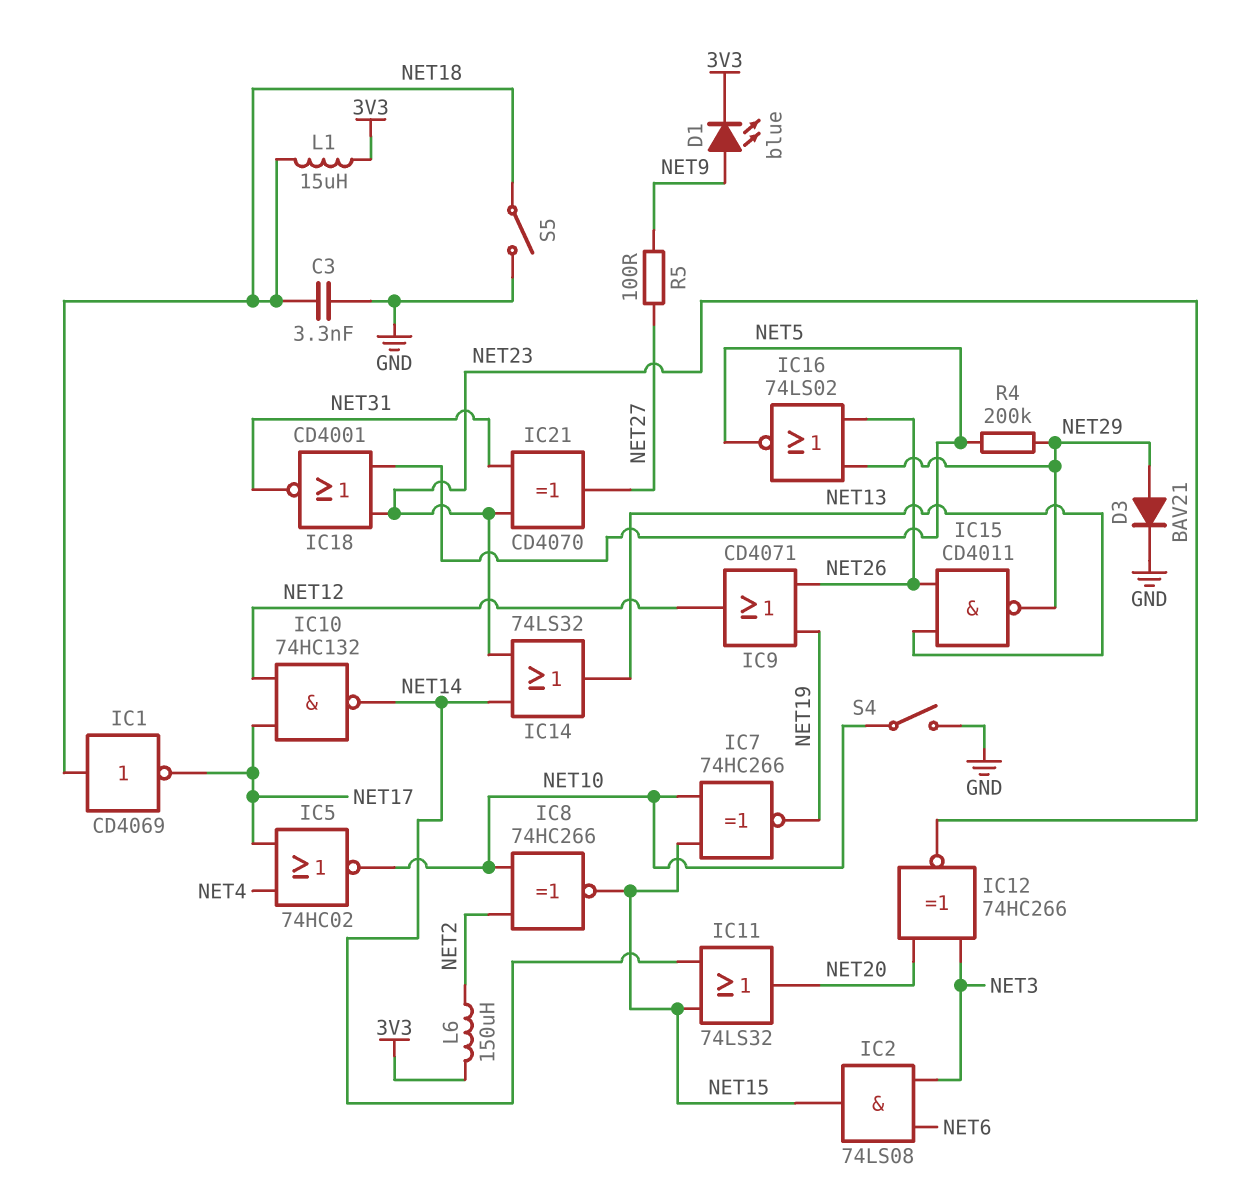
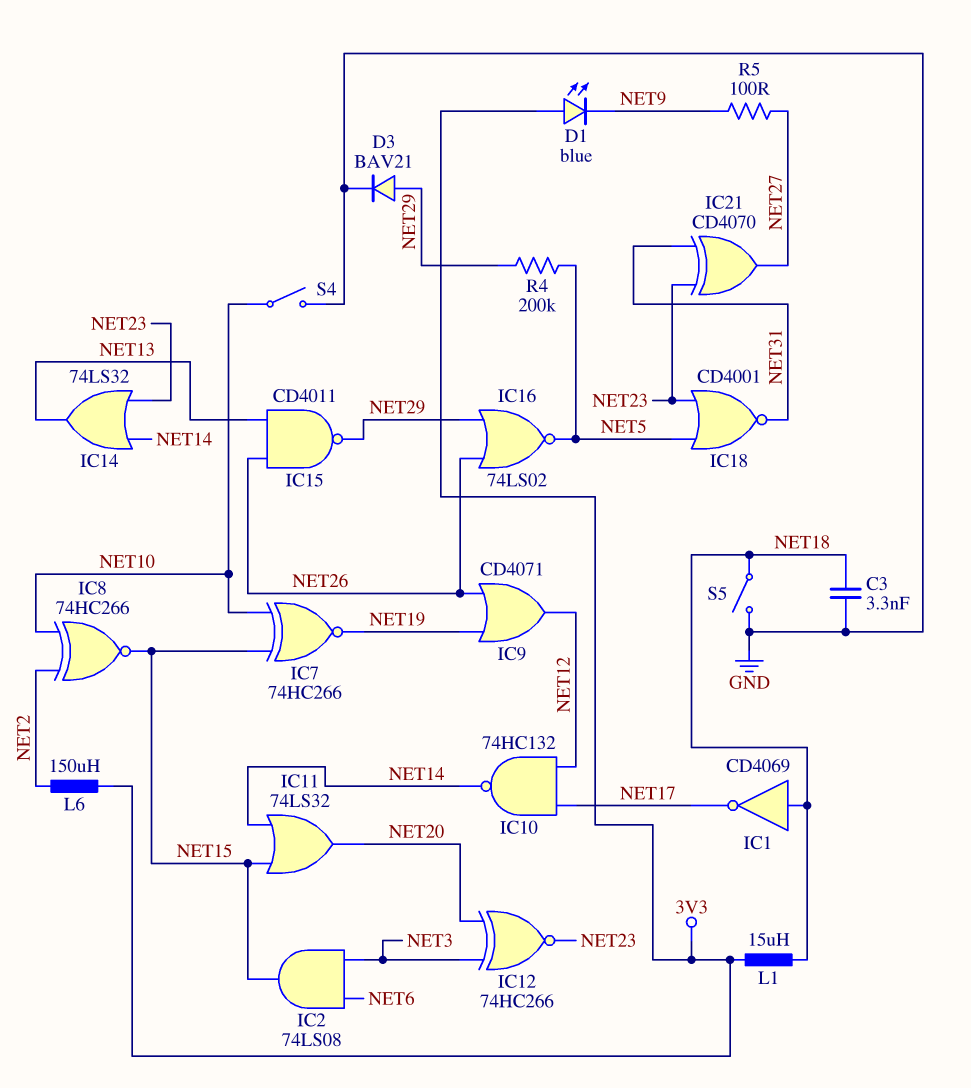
D1: LED blue (A NET9, K 3V3) -> LED blue (A 3V3, K NET9)
IC5: NOR 74HC02 (in NET4, in NET17, out NET10) -> none

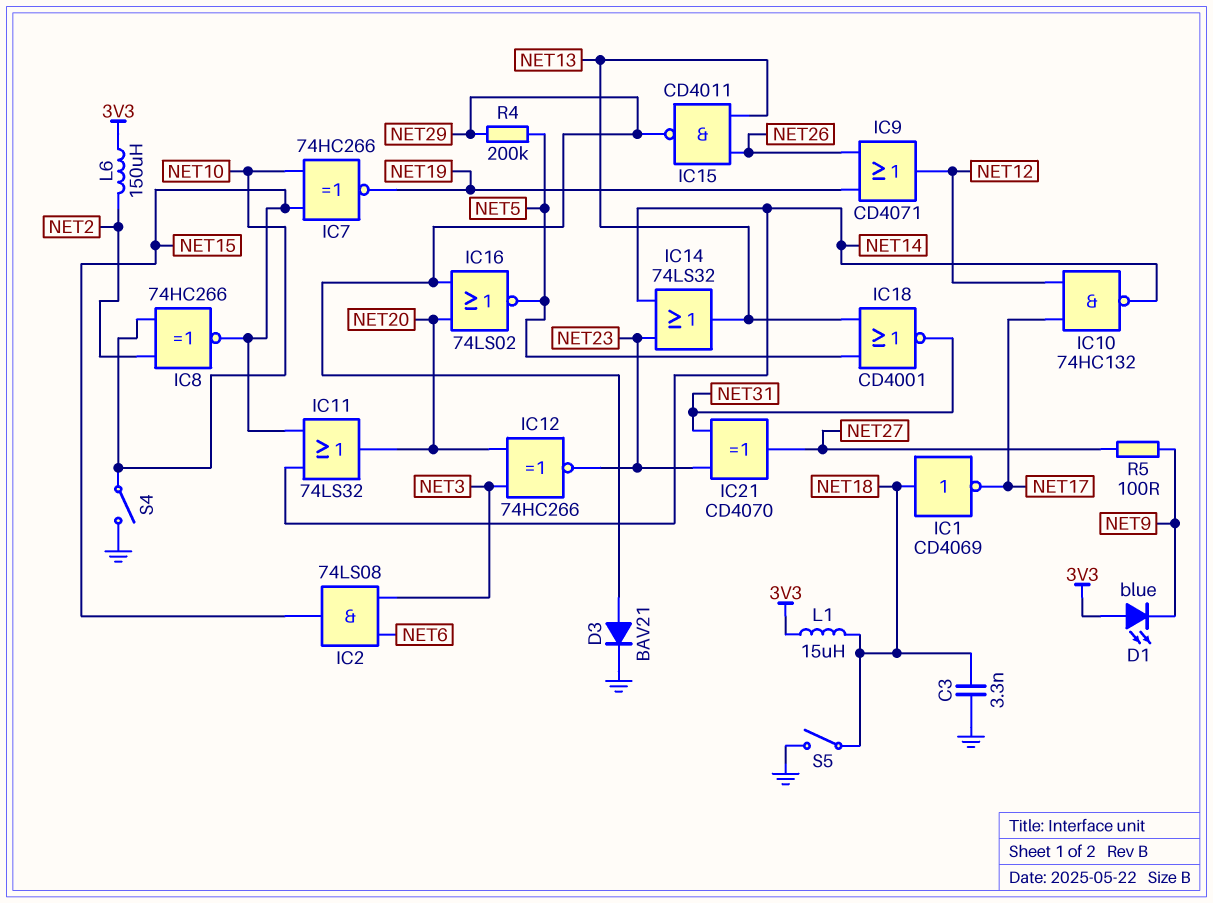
IC16: NOR 74LS02 (in NET26, in NET29, out NET5) -> NOR 74LS02 (in NET20, in NET29, out NET5)
IC18: NOR CD4001 (in NET5, in NET23, out NET31) -> NOR CD4001 (in NET5, in NET13, out NET31)

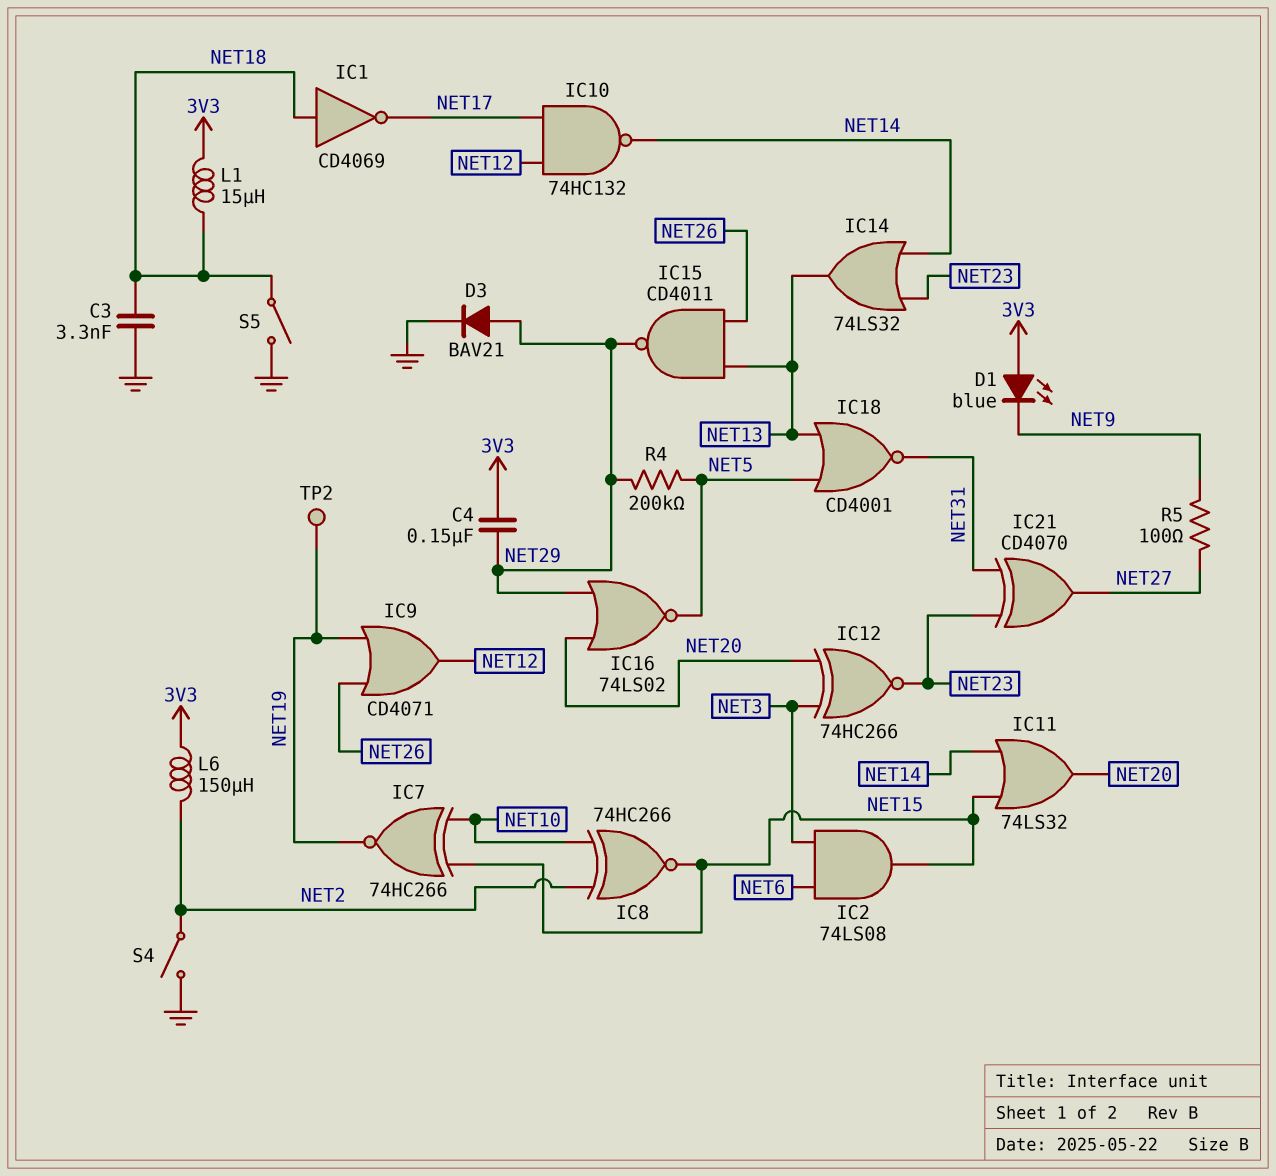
C4: none -> 150nF (3V3, NET29)
S4: switch (GND, NET10) -> switch (GND, NET2)
TP2: none -> test point (NET19)

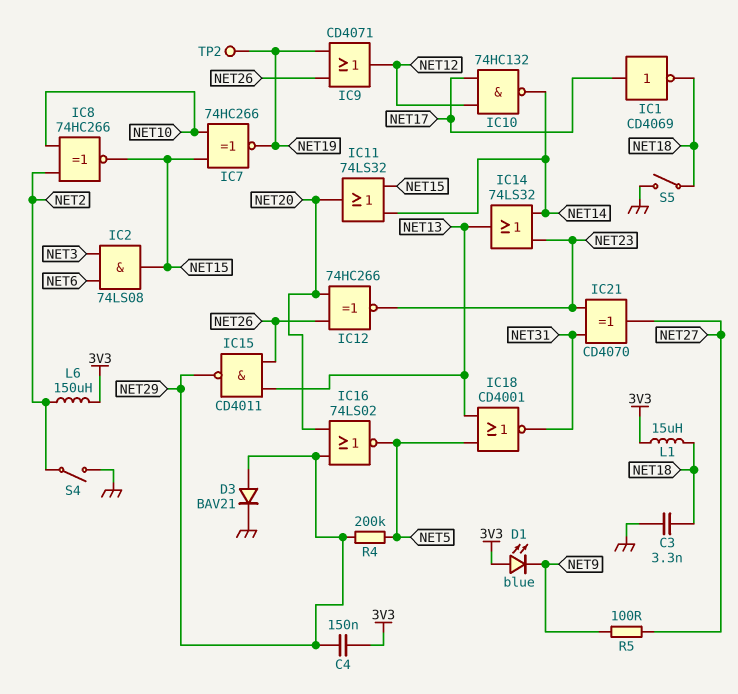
IC1: NOT CD4069 (in NET18, out NET17) -> NOT CD4069 (in NET17, out NET18)
IC12: XNOR 74HC266 (in NET3, in NET20, out NET23) -> XNOR 74HC266 (in NET20, in NET26, out NET23)

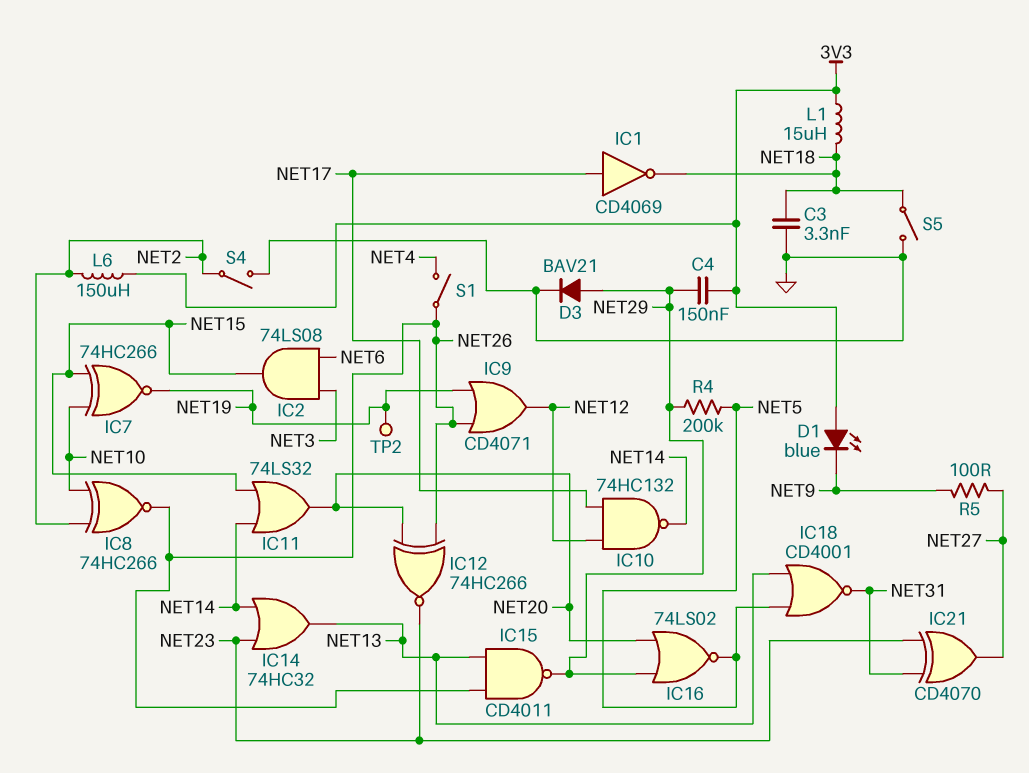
IC8: XNOR 74HC266 (in NET2, in NET10, out NET15) -> XNOR 74HC266 (in NET2, in NET10, out NET26)
IC14: OR 74LS32 (in NET14, in NET23, out NET13) -> OR 74HC32 (in NET14, in NET23, out NET13)
S1: none -> switch (NET4, NET26)

